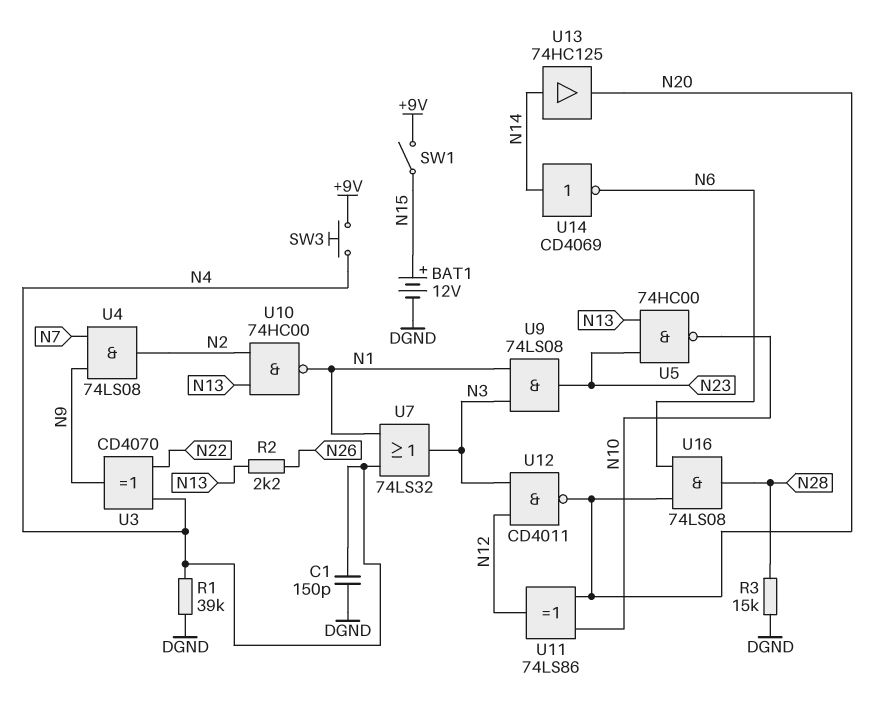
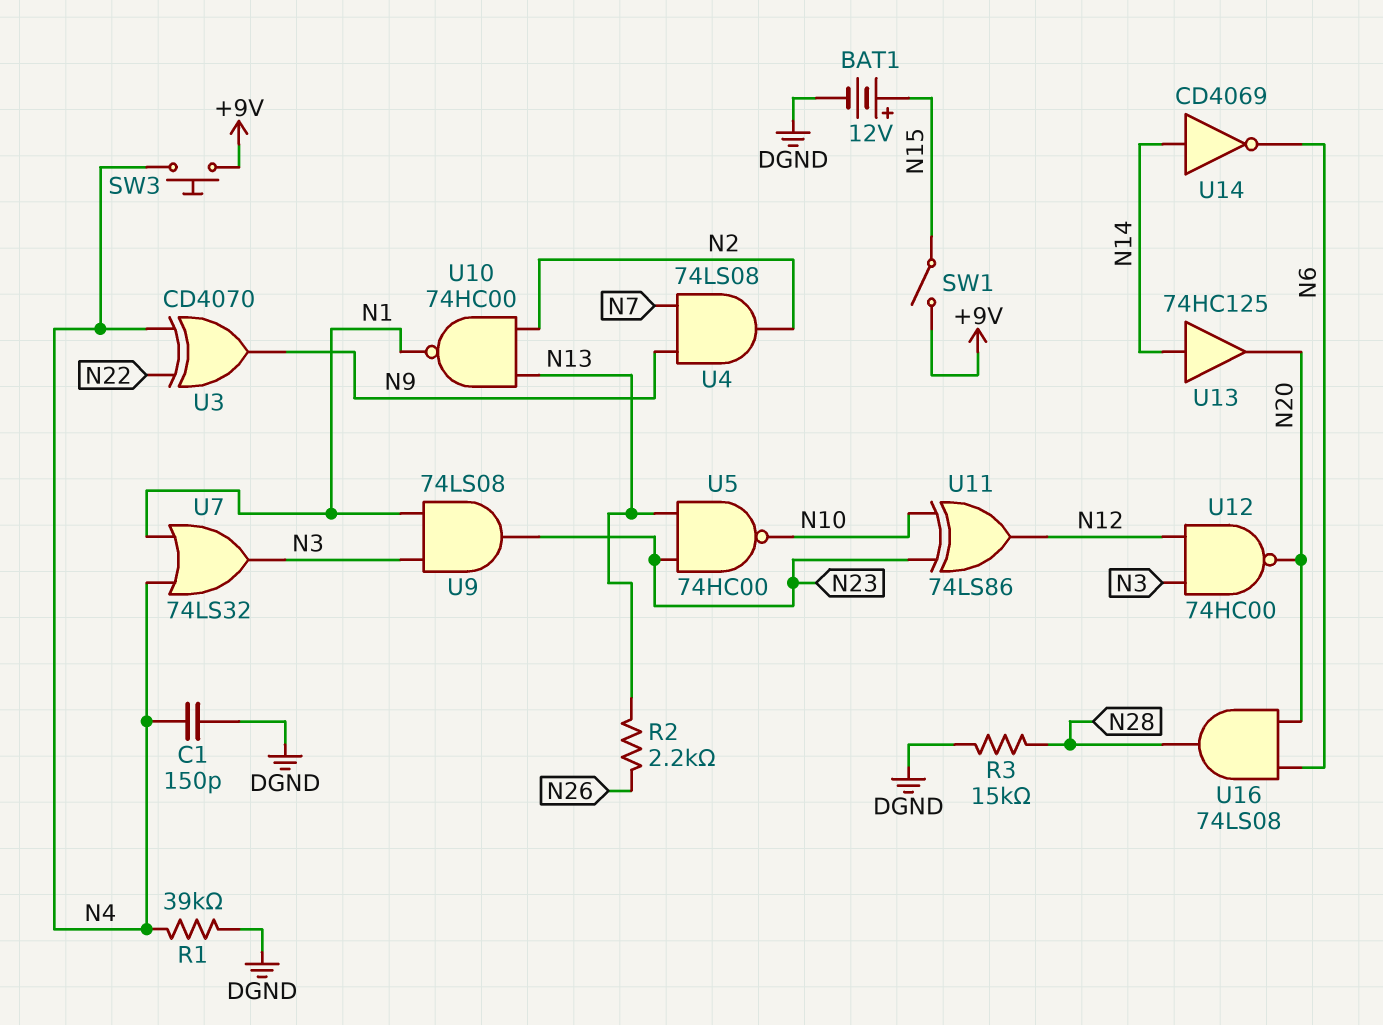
U11: XOR 74LS86 (in N10, in N20, out N12) -> XOR 74LS86 (in N10, in N23, out N12)
U12: NAND CD4011 (in N3, in N12, out N20) -> NAND 74HC00 (in N3, in N12, out N20)

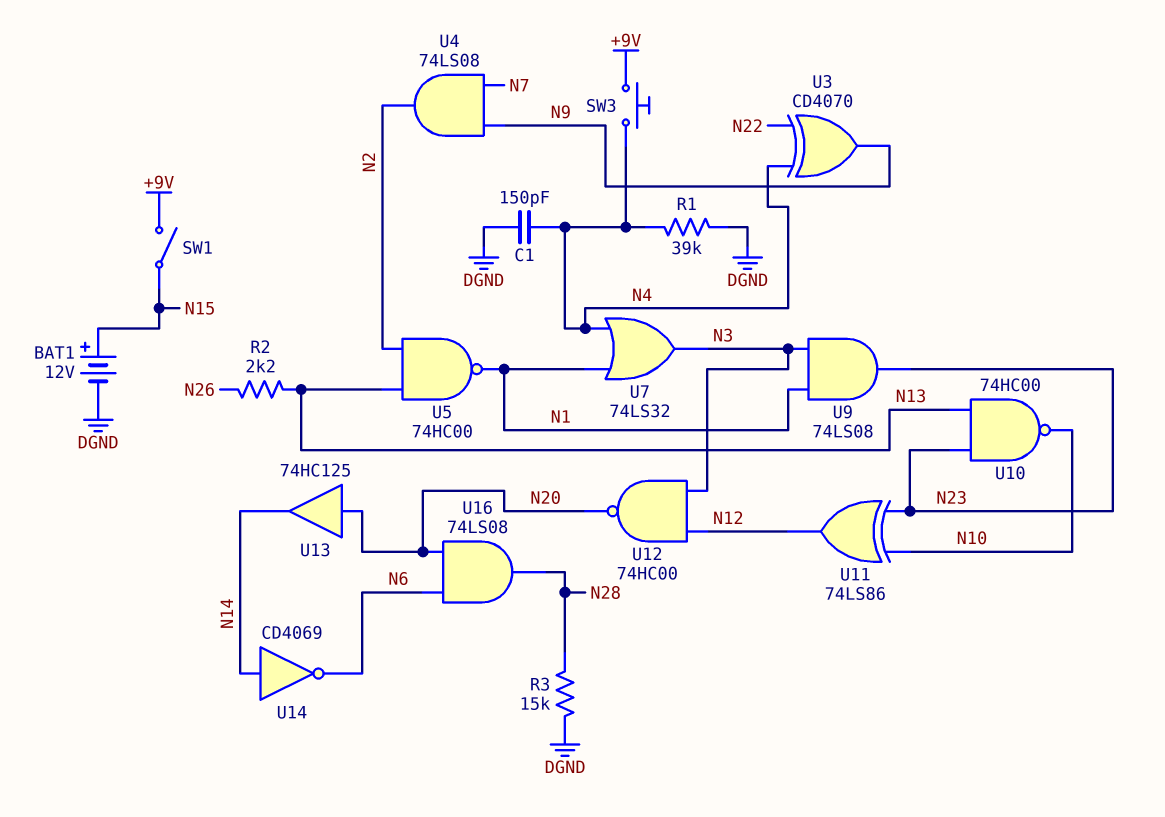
U5: NAND 74HC00 (in N13, in N23, out N10) -> NAND 74HC00 (in N2, in N13, out N1)
U10: NAND 74HC00 (in N2, in N13, out N1) -> NAND 74HC00 (in N13, in N23, out N10)
U13: buffer 74HC125 (in N14, out N20) -> buffer 74HC125 (in N20, out N14)

